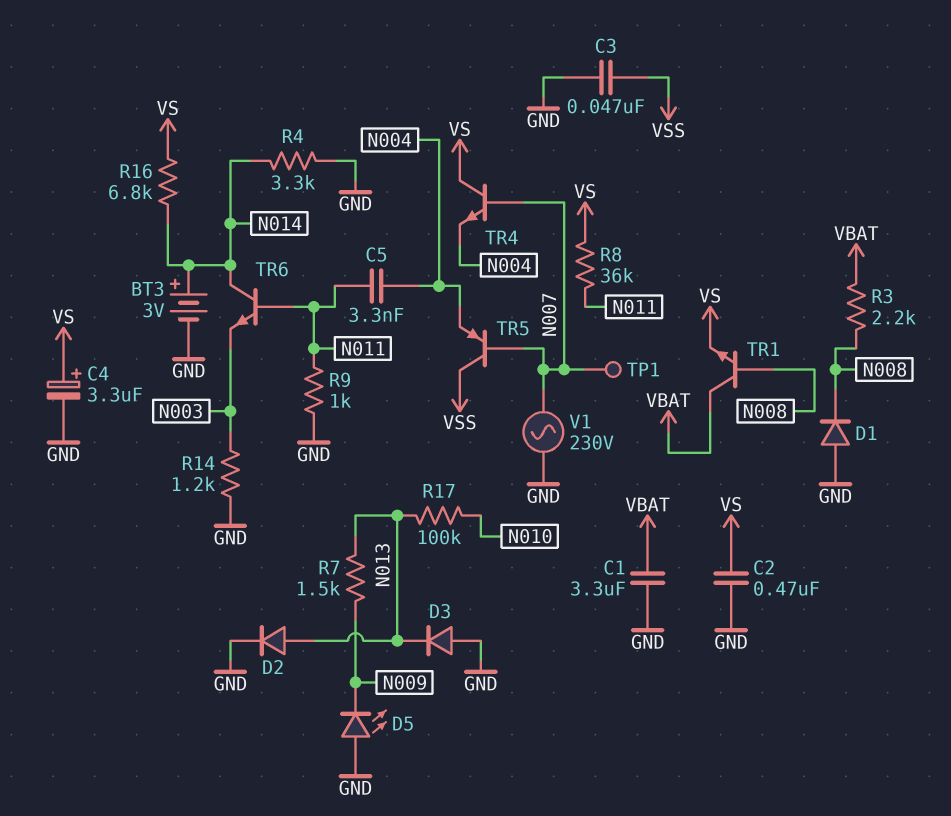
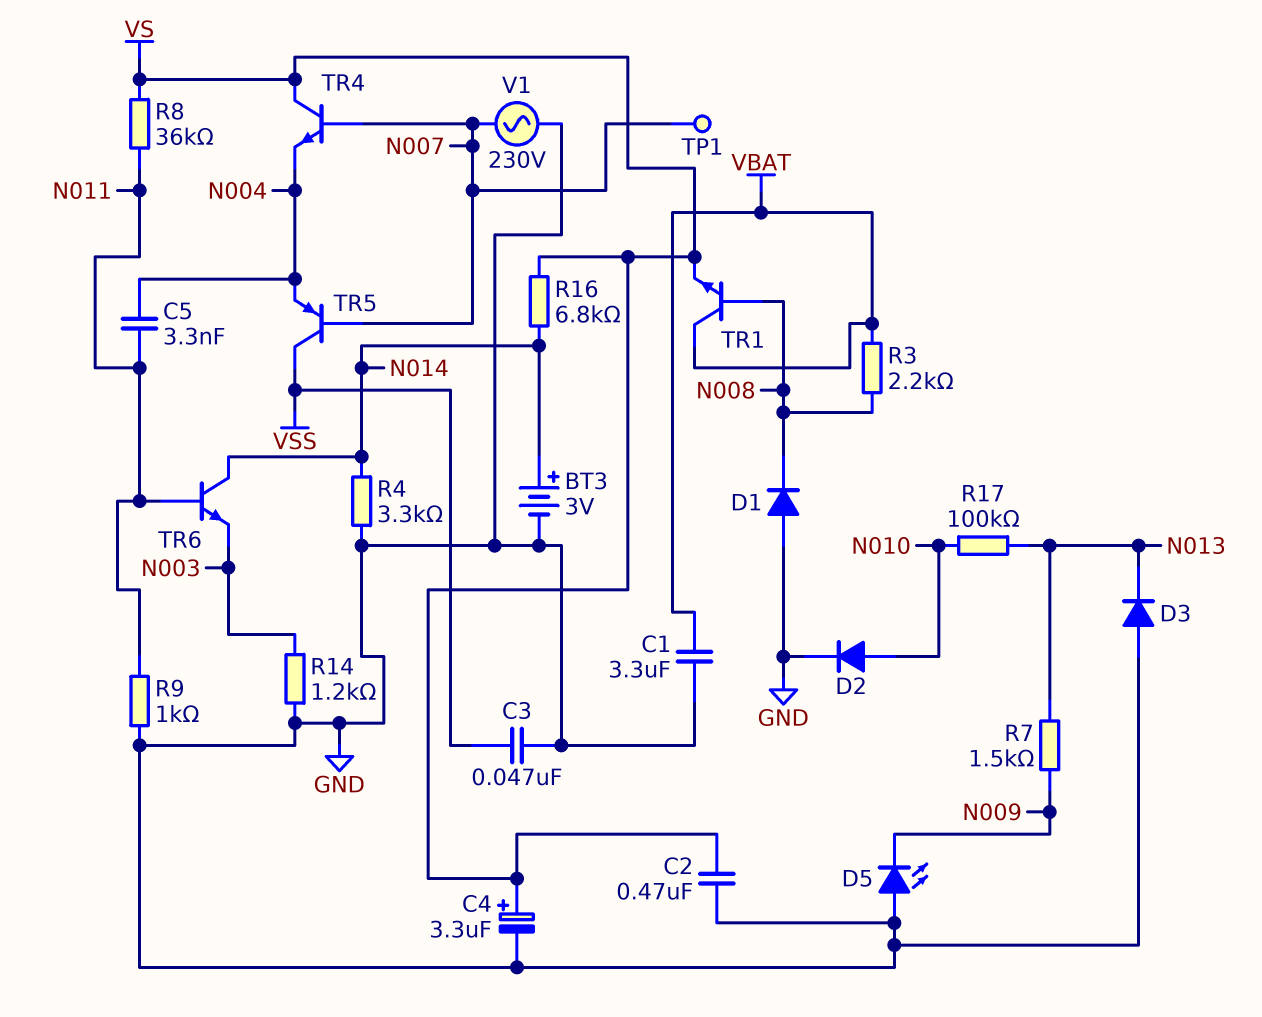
D2: diode (A N013, K GND) -> diode (A N010, K GND)

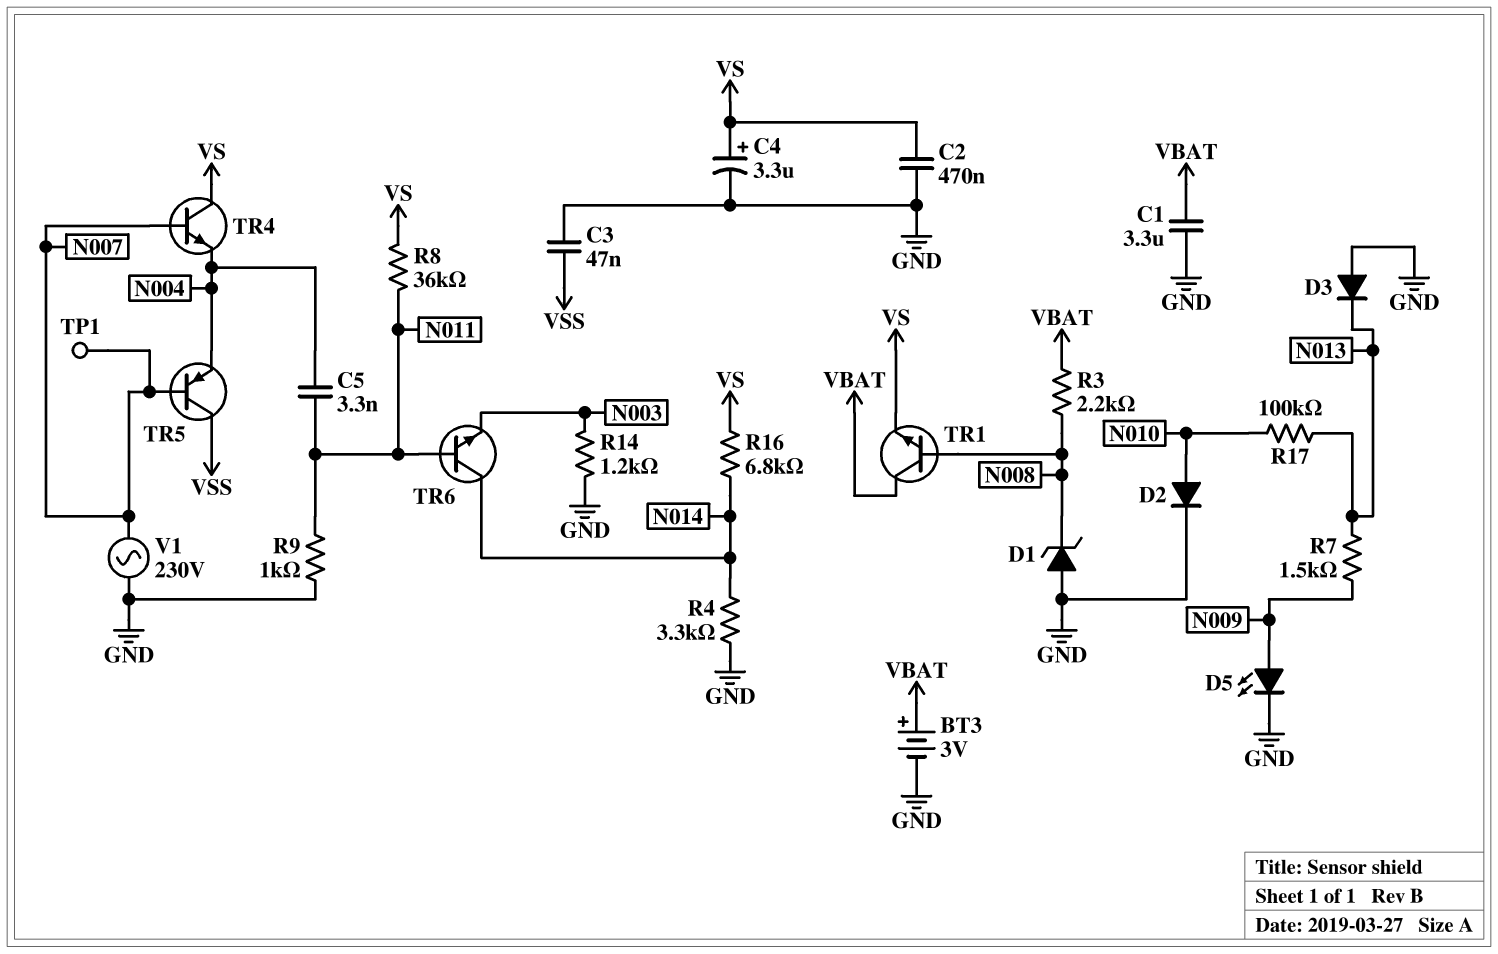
BT3: 3V (plus N014, minus GND) -> 3V (plus VBAT, minus GND)
D1: diode (A GND, K N008) -> zener (A GND, K N008)
D5: LED (A GND, K N009) -> LED (A N009, K GND)

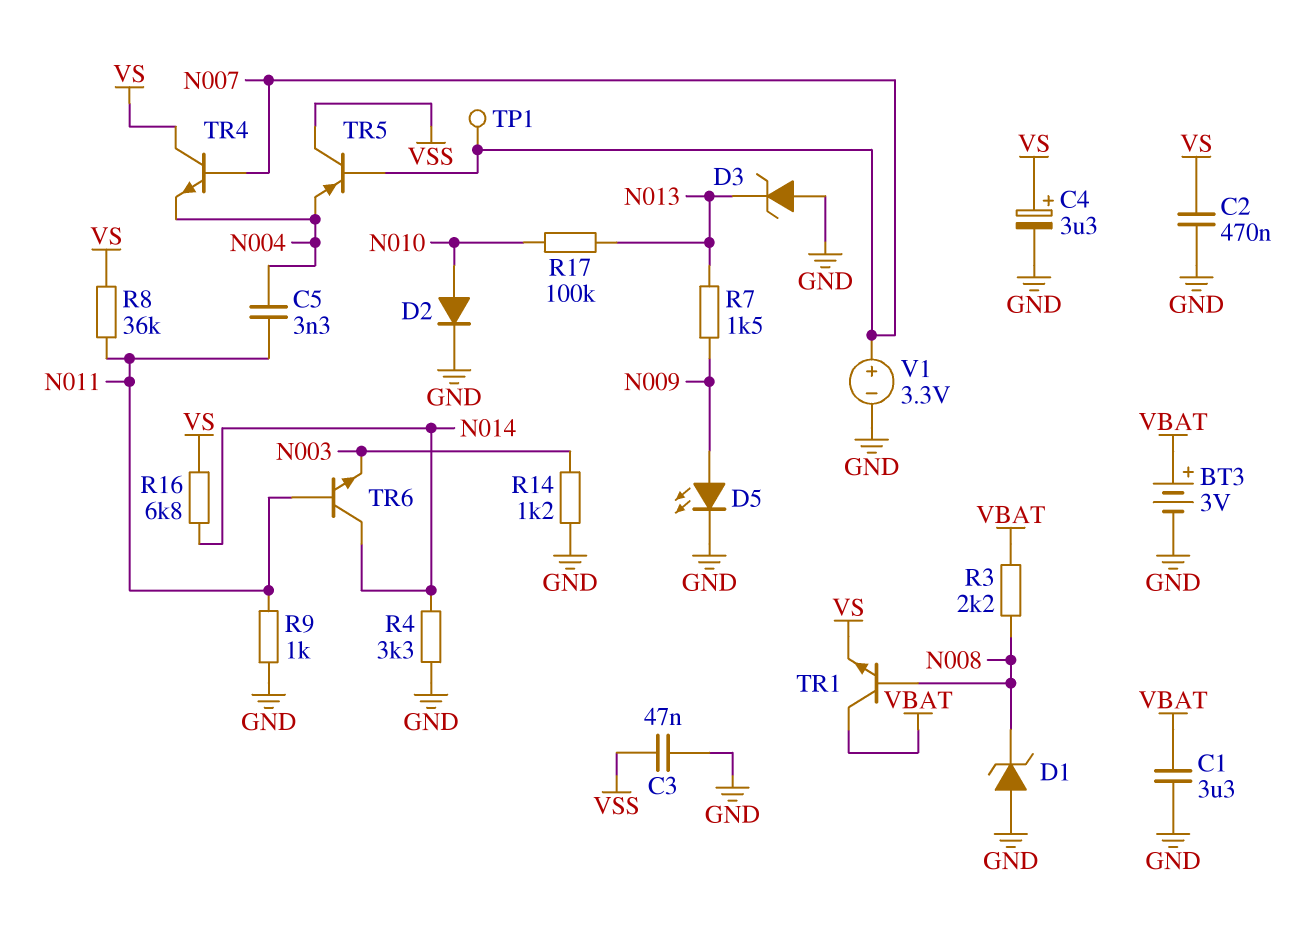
D3: diode (A GND, K N013) -> zener (A GND, K N013)
V1: AC 230V (GND, N007) -> 3.3V (plus N007, minus GND)

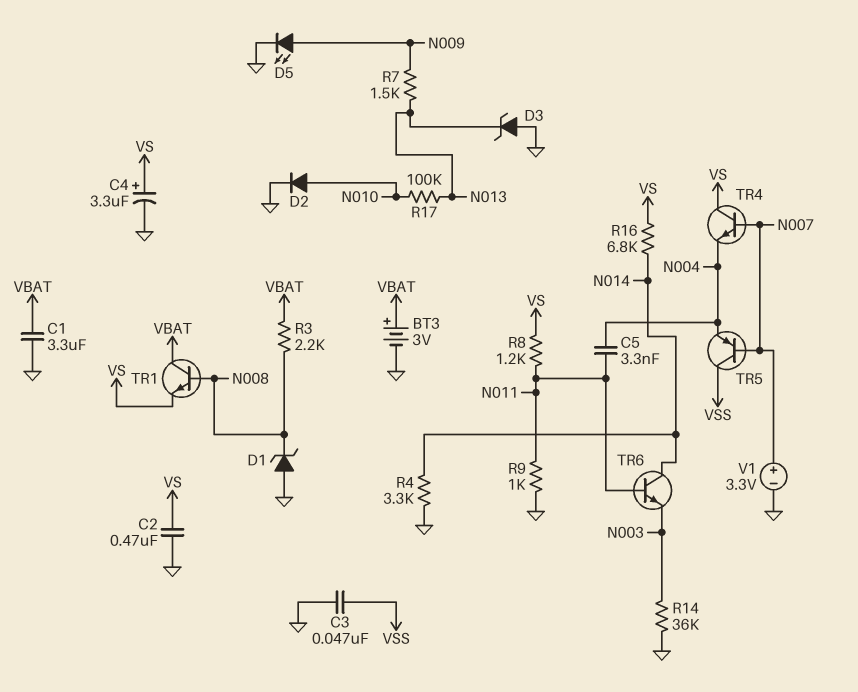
R8: 36k (N011, VS) -> 1.2k (N011, VS)
R14: 1.2k (GND, N003) -> 36k (GND, N003)
TP1: test point (N007) -> none

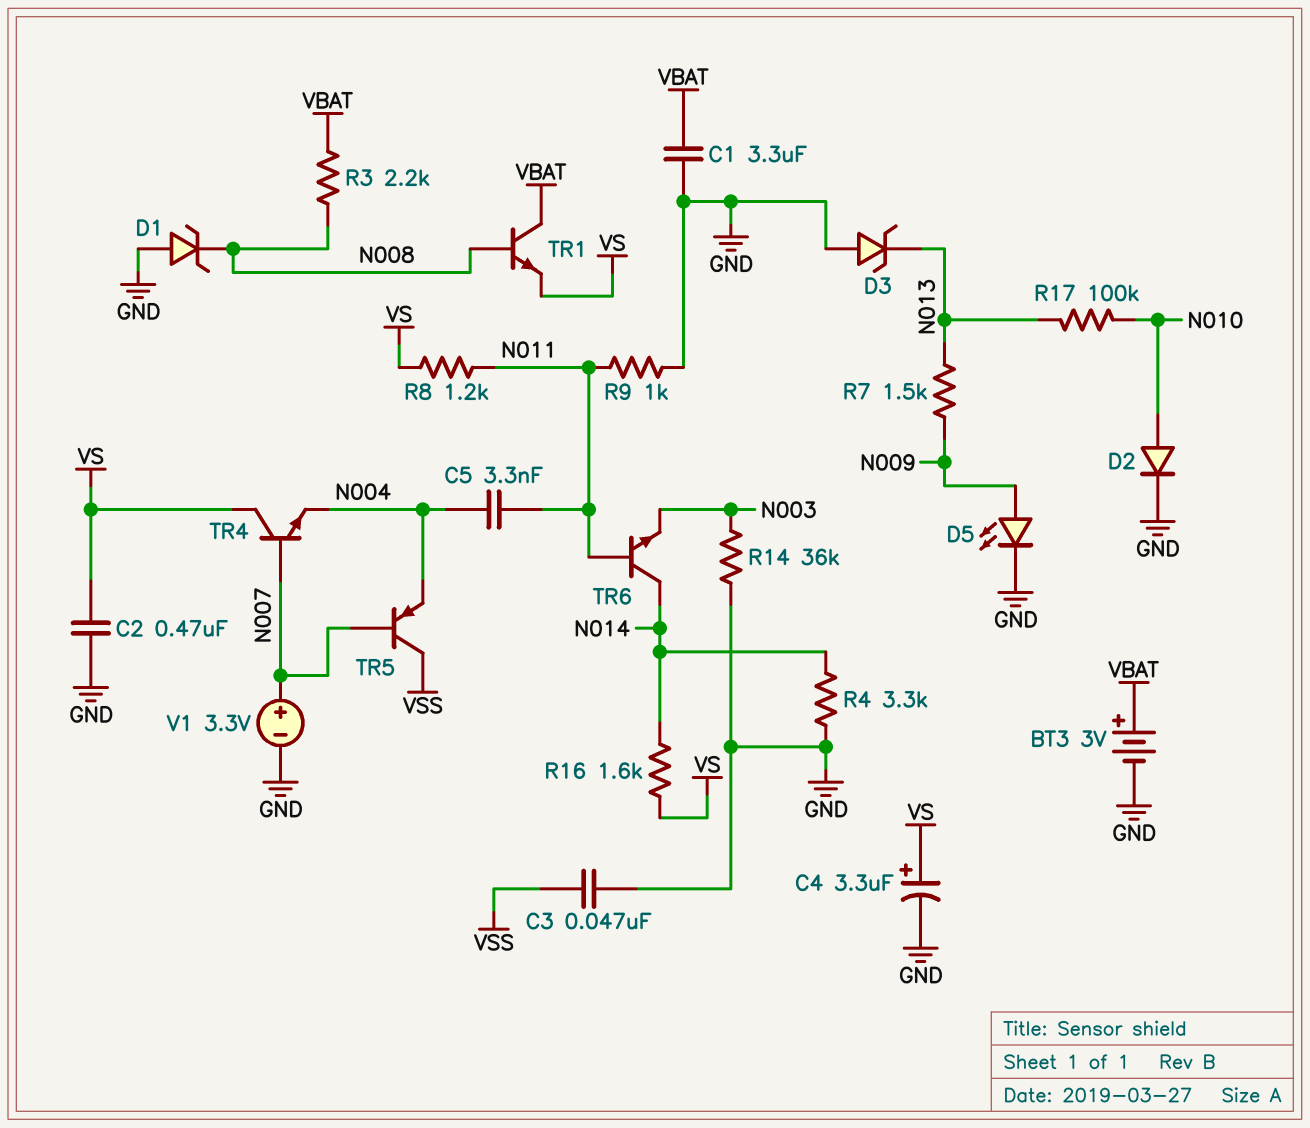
R16: 6.8k (N014, VS) -> 1.6k (N014, VS)

